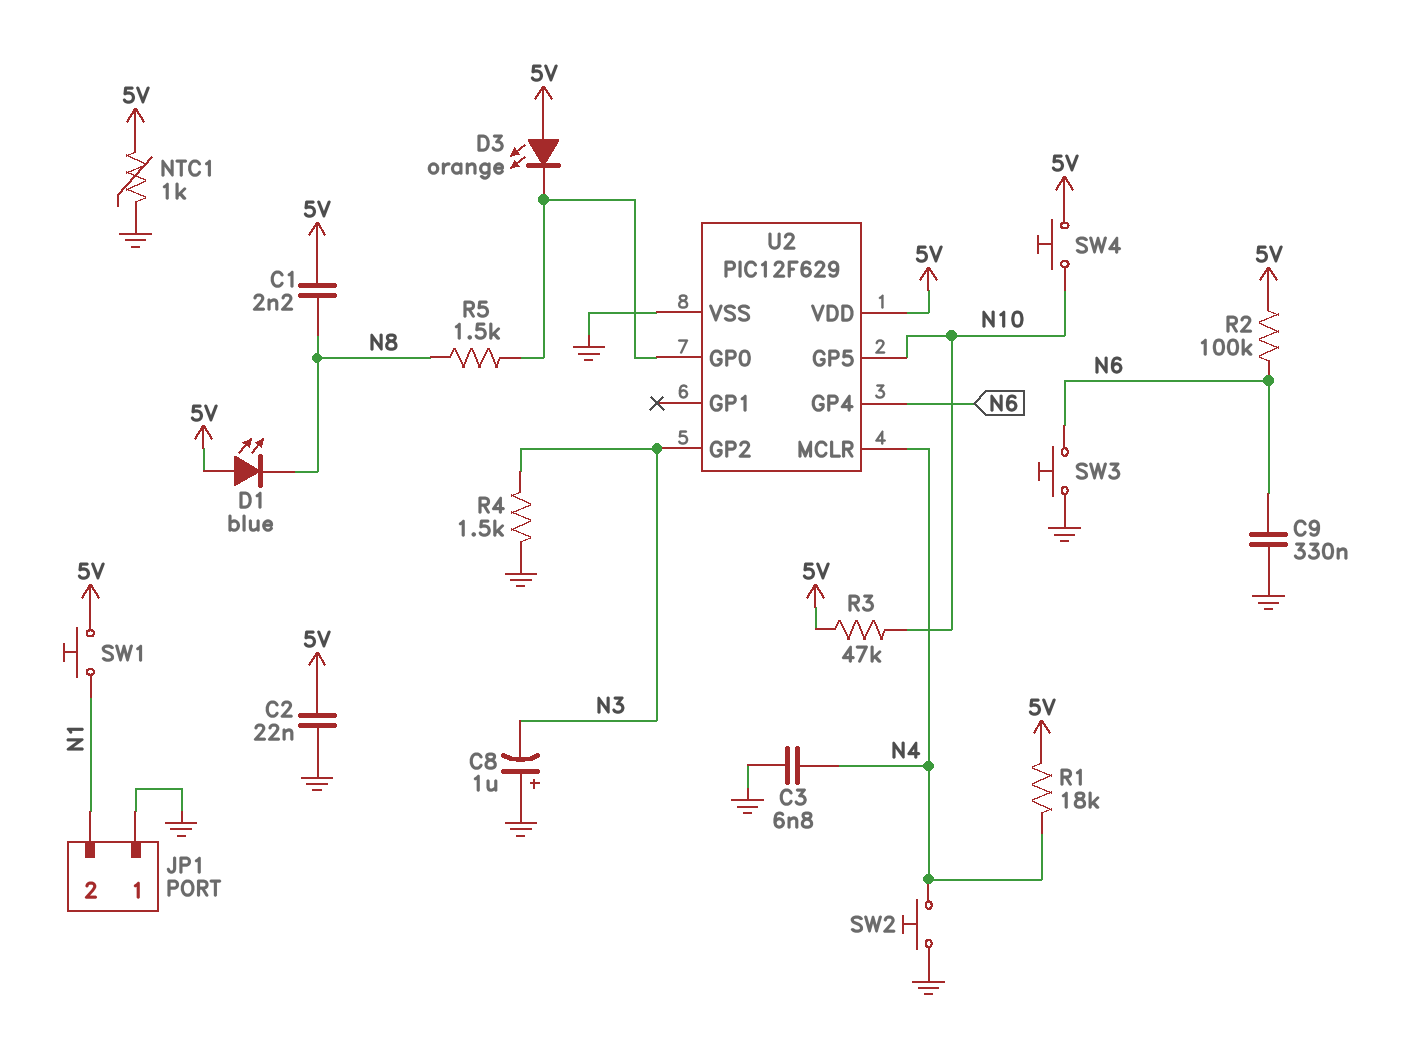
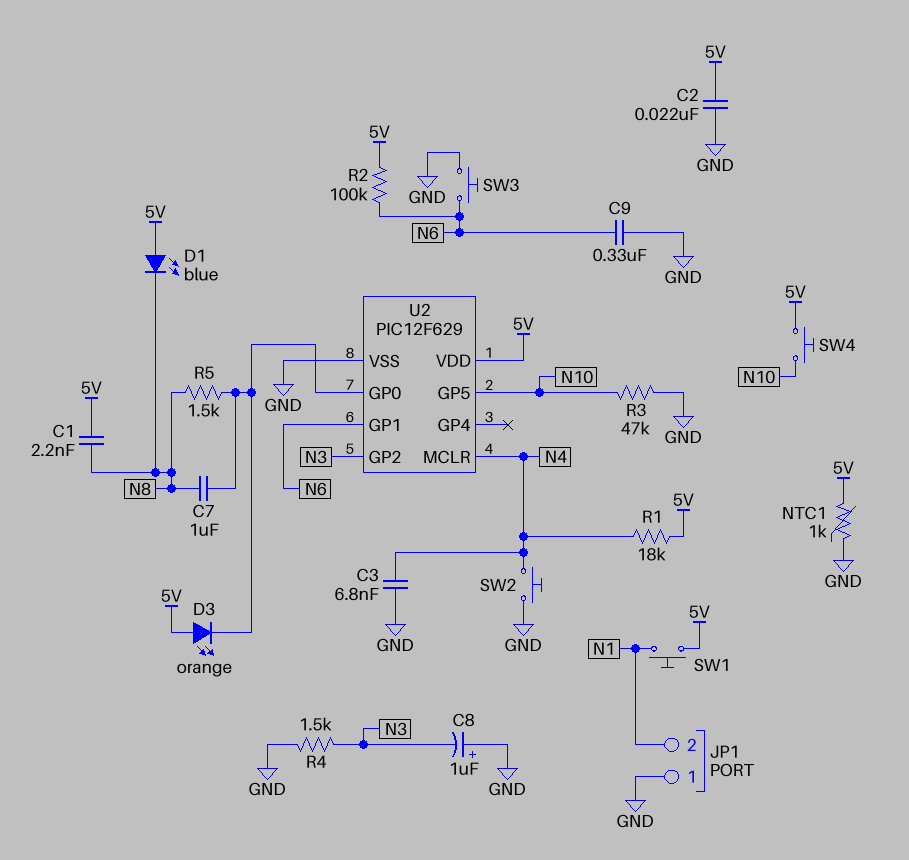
C7: none -> 1uF (N8, U2/GP0)
R3: 47k (5V, N10) -> 47k (GND, N10)
U2 pin GP1: none -> N6
U2 pin GP4: N6 -> none

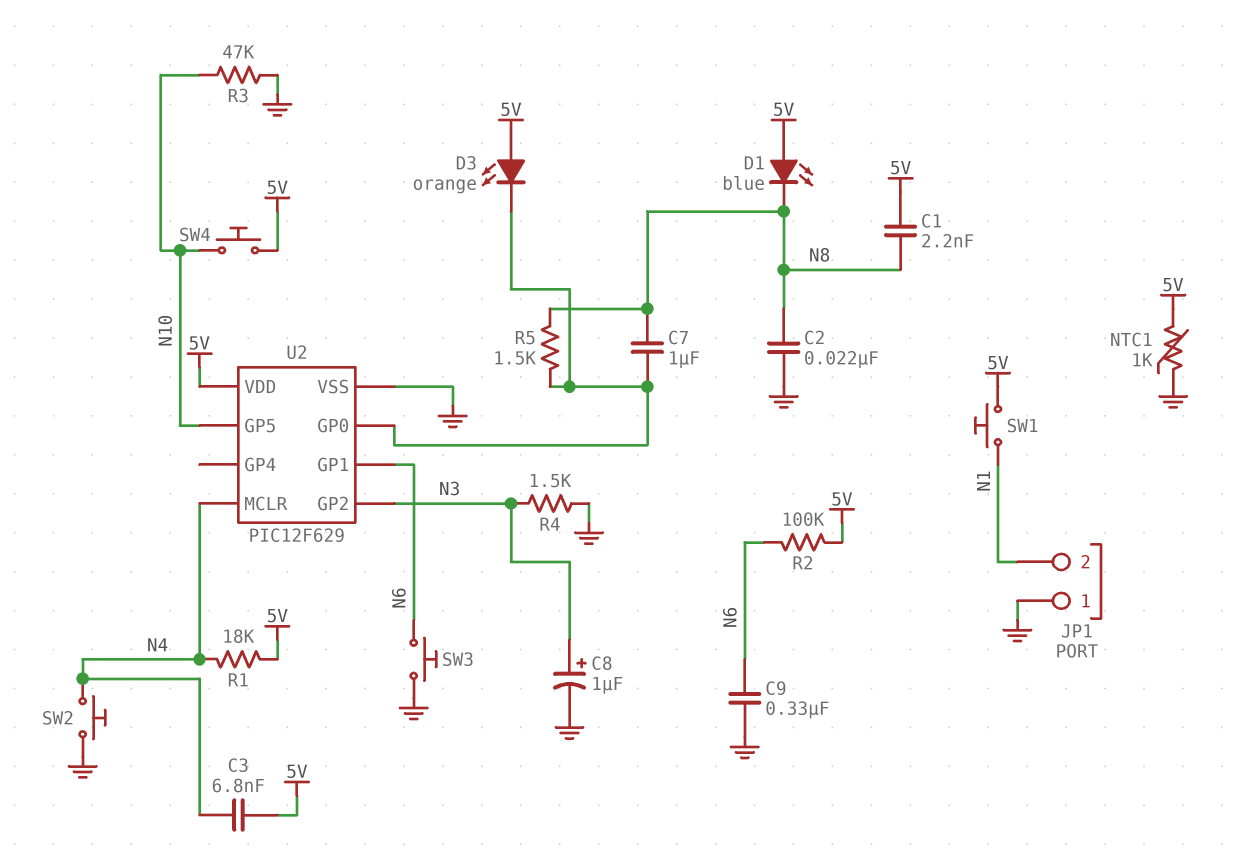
C2: 22nF (5V, GND) -> 22nF (GND, N8)
C3: 6.8nF (GND, N4) -> 6.8nF (5V, N4)
C8: 1uF (plus GND, minus N3) -> 1uF (plus N3, minus GND)

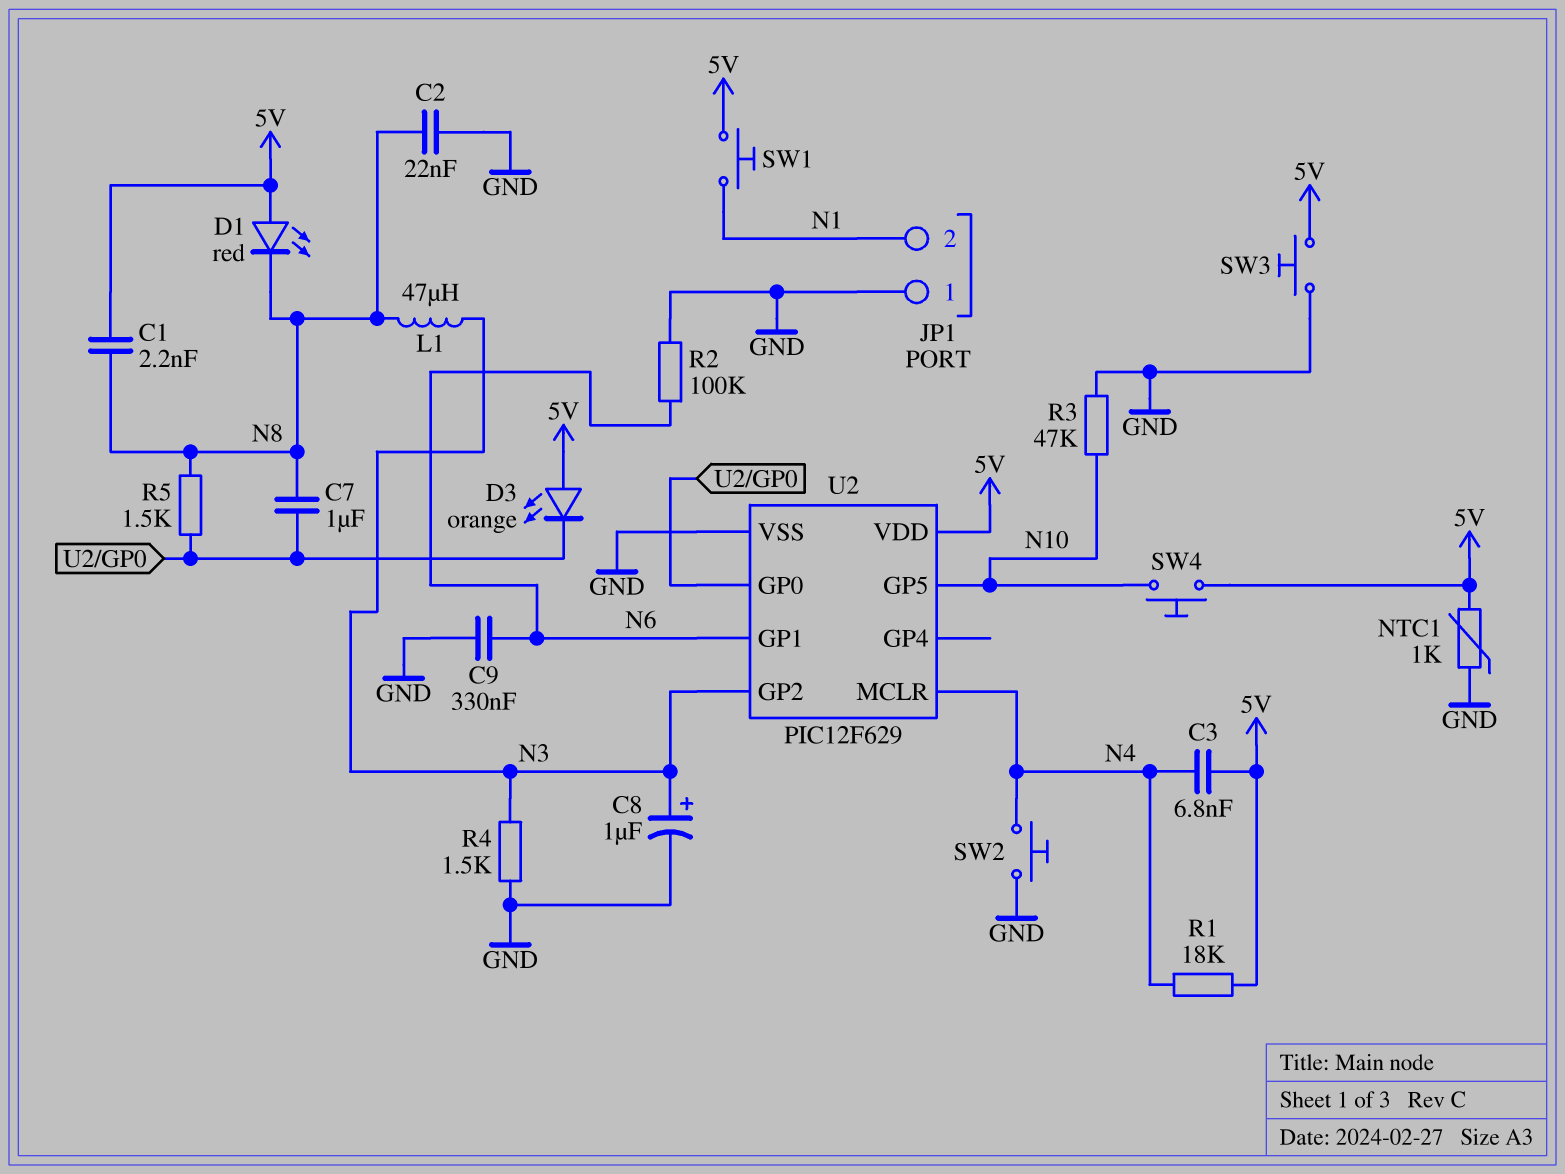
D1: LED blue (A 5V, K N8) -> LED red (A 5V, K N8)
L1: none -> 47uH (N3, N8)
R2: 100k (5V, N6) -> 100k (GND, N6)
SW3: button (GND, N6) -> button (5V, GND)

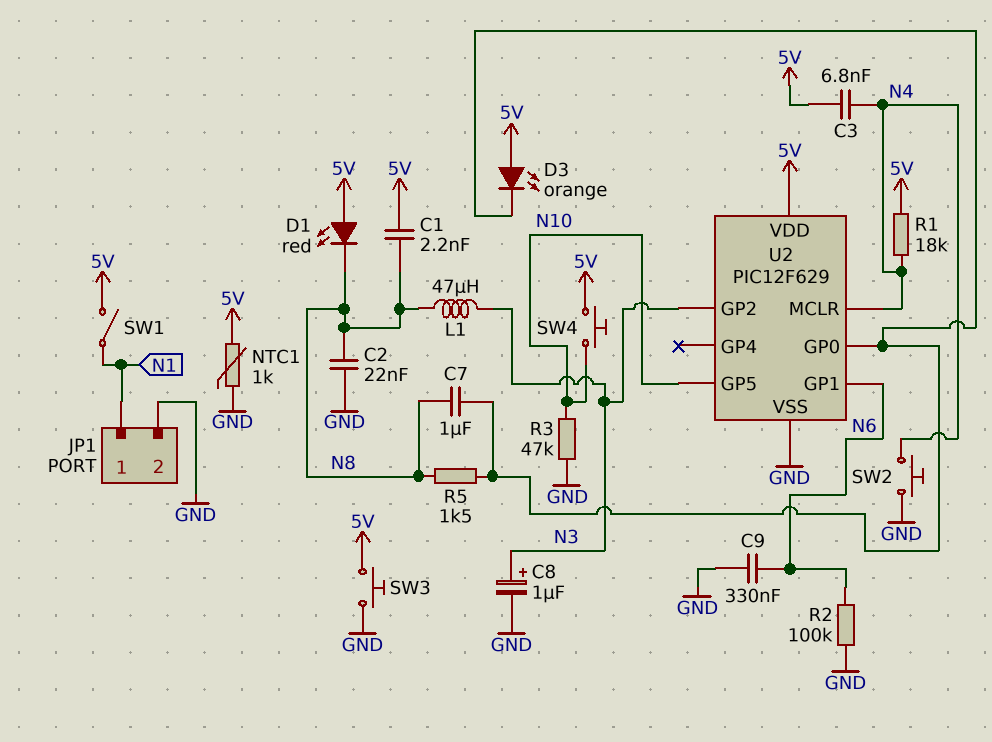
JP1 pin 1: GND -> N1
JP1 pin 2: N1 -> GND
R4: 1.5k (GND, N3) -> none
SW1: button (5V, N1) -> switch (5V, N1)

